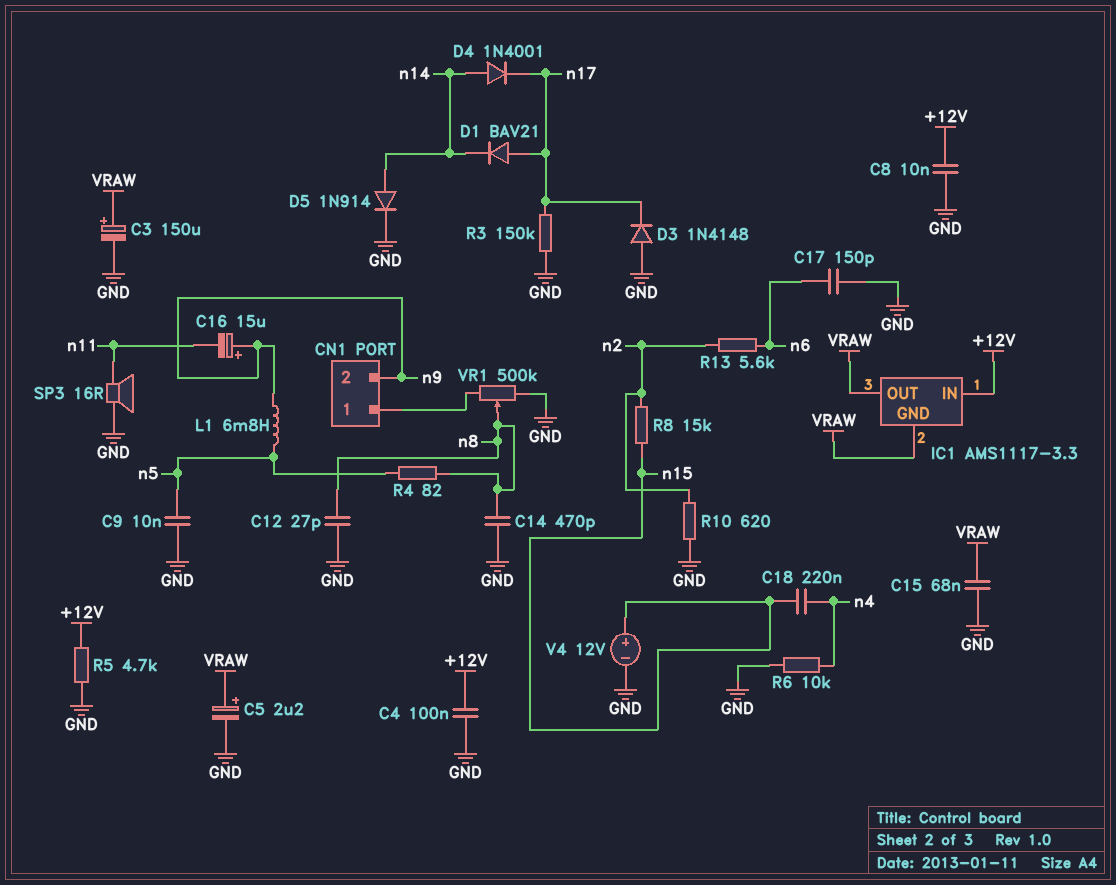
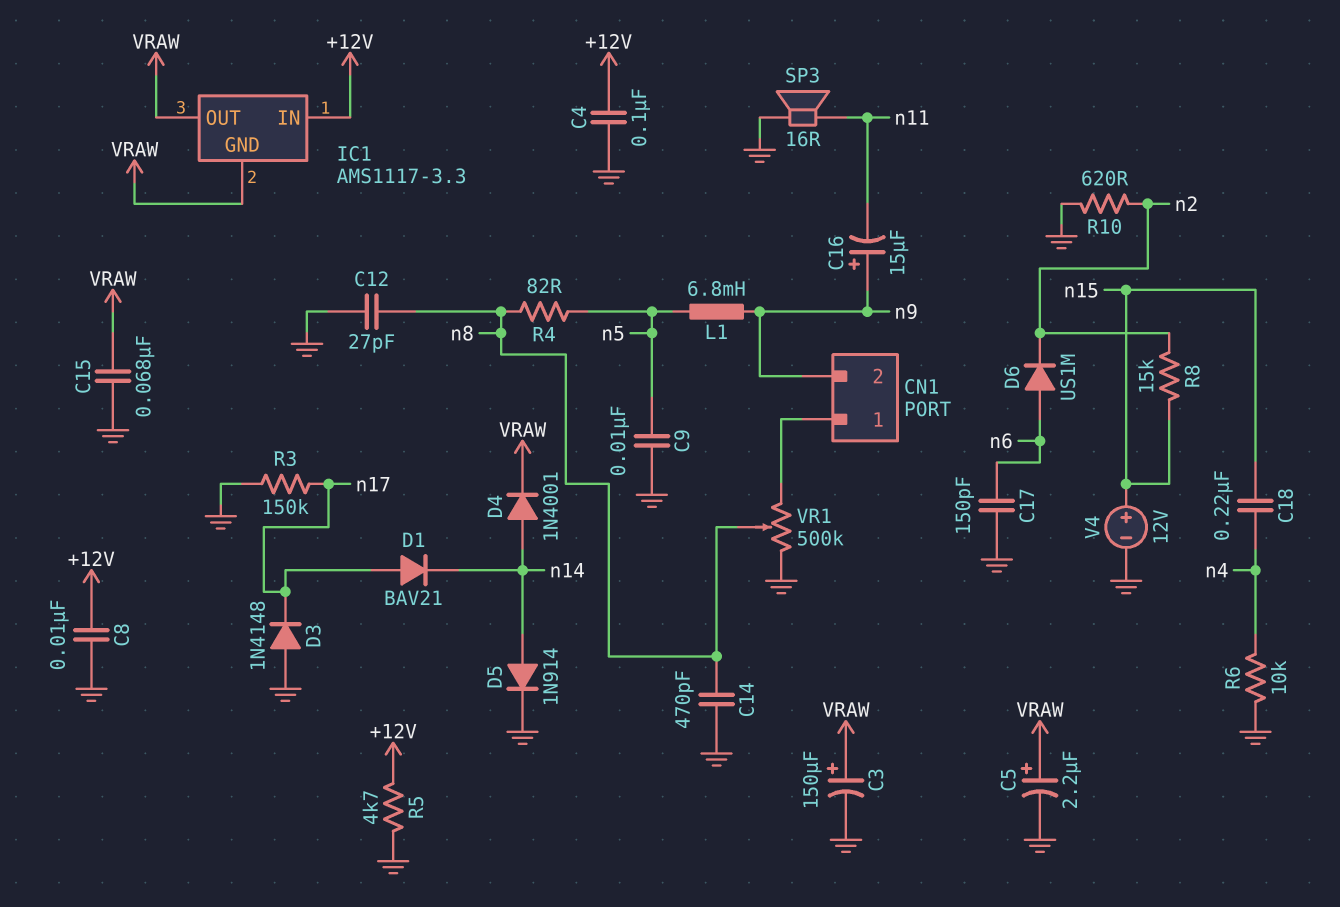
D4: diode 1N4001 (A n14, K n17) -> diode 1N4001 (A n14, K VRAW)
D6: none -> diode US1M (A n6, K n2)
R13: 5.6k (n2, n6) -> none

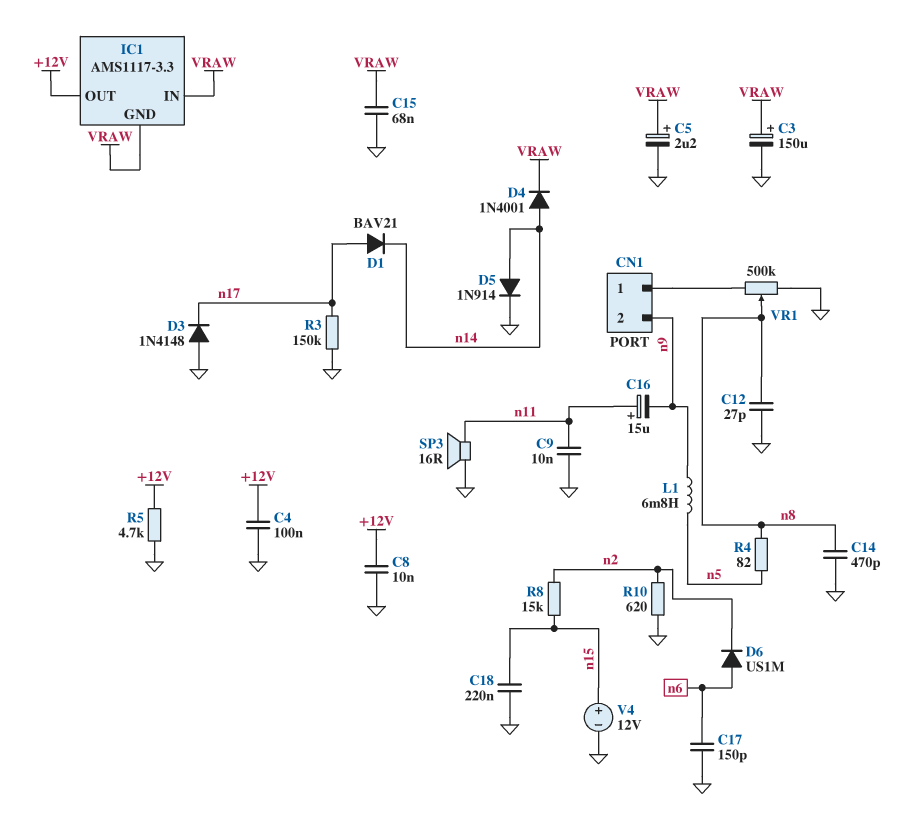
C9: 10nF (GND, n5) -> 10nF (GND, n11)
C16: 15uF (plus n9, minus n11) -> 15uF (plus n11, minus n9)
C18: 220nF (n4, n15) -> 220nF (GND, n15)
IC1 pin IN: +12V -> VRAW
IC1 pin OUT: VRAW -> +12V
R6: 10k (GND, n4) -> none

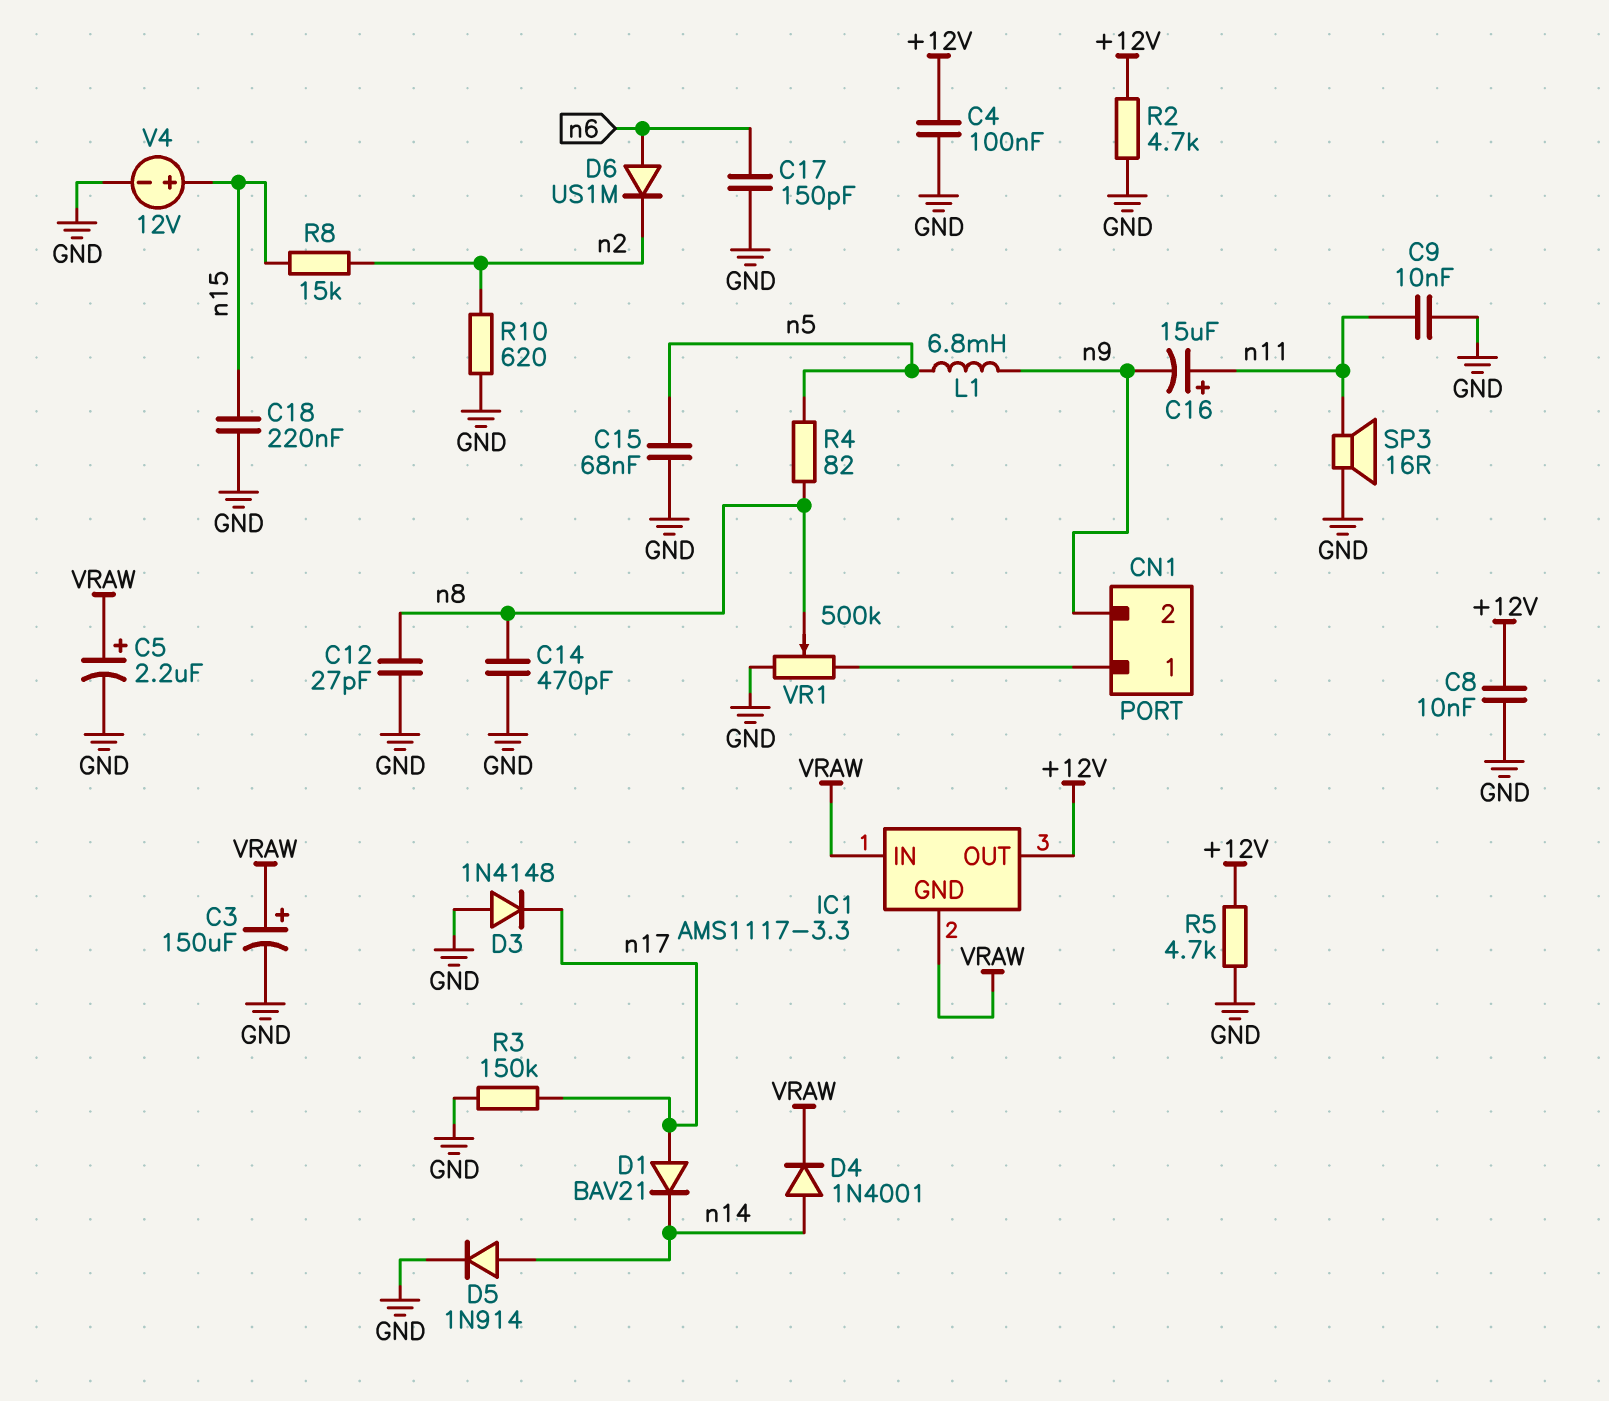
C15: 68nF (GND, VRAW) -> 68nF (GND, n5)
R2: none -> 4.7k (+12V, GND)

